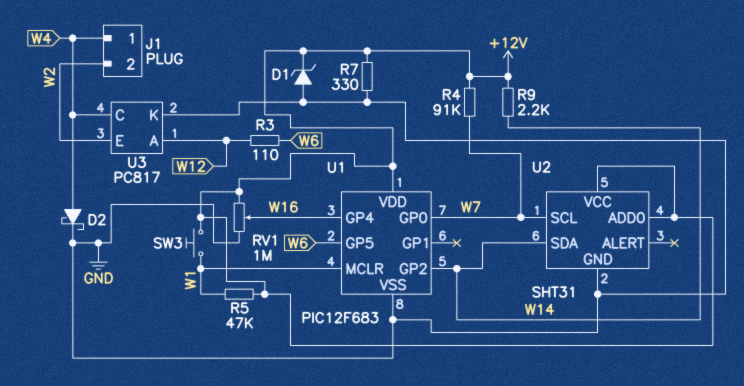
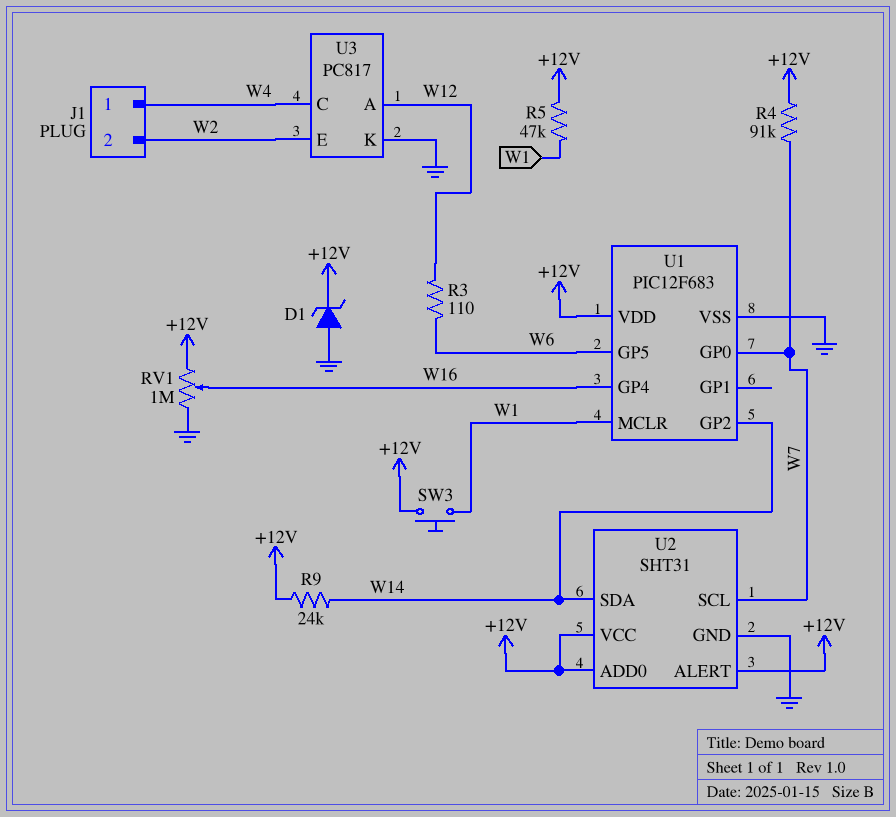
D2: schottky (A W4, K GND) -> none
R7: 330 (+12V, GND) -> none
R9: 2.2k (+12V, W14) -> 24k (+12V, W14)
U2 pin ALERT: none -> +12V

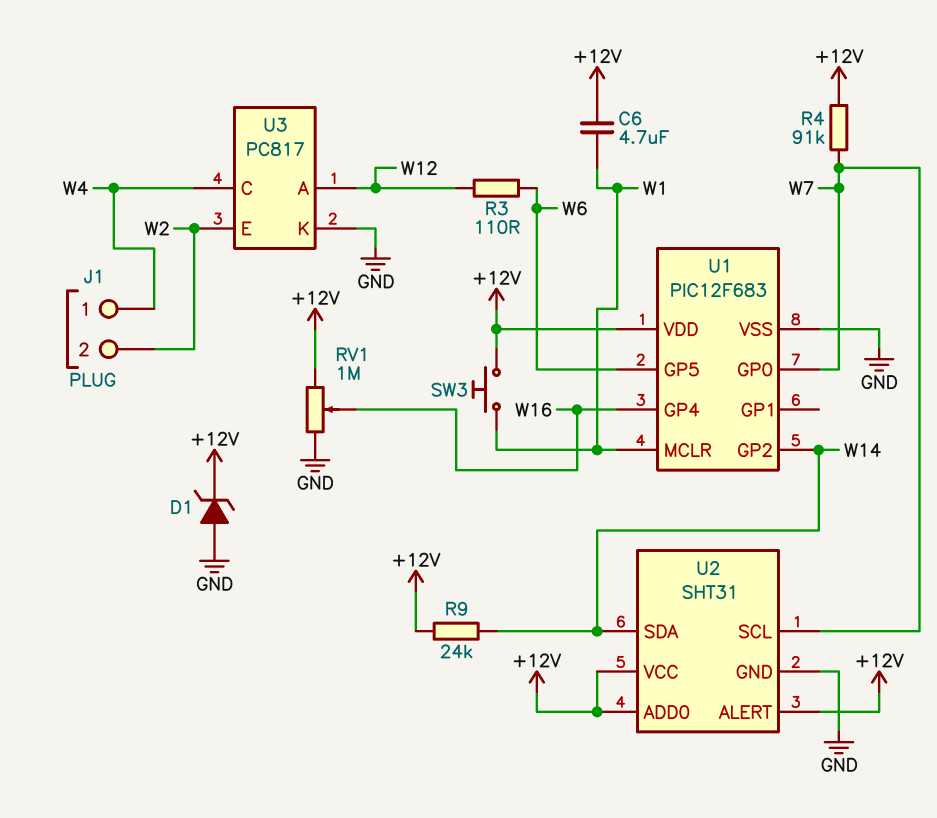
C6: none -> 4.7uF (+12V, W1)
R5: 47k (+12V, W1) -> none

